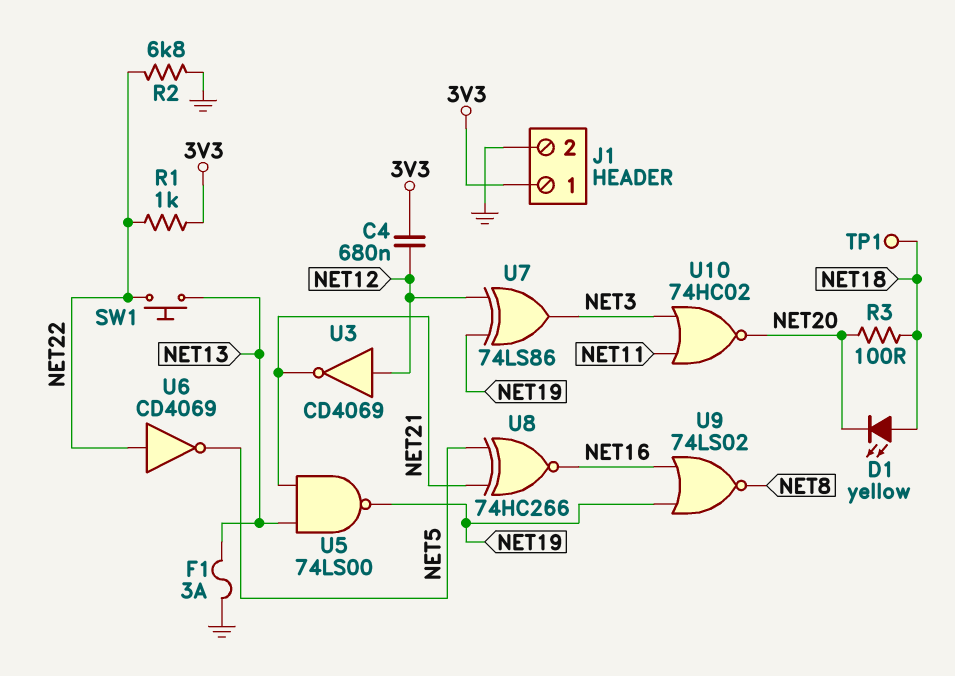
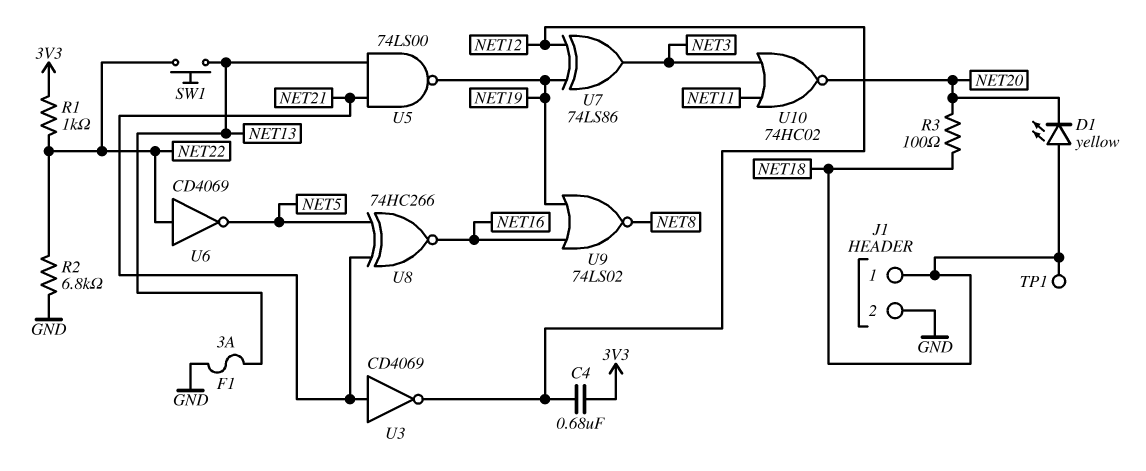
J1 pin 1: 3V3 -> NET18
U3: NOT CD4069 (in NET12, out NET21) -> NOT CD4069 (in NET21, out NET12)

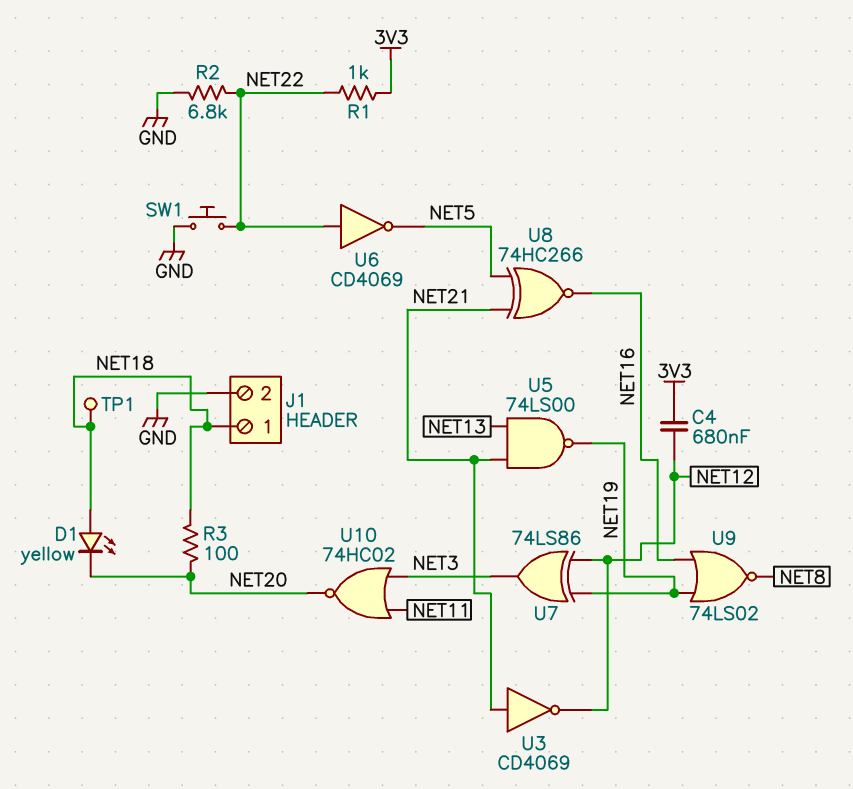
F1: 3A (GND, NET13) -> none
SW1: button (NET13, NET22) -> button (GND, NET22)

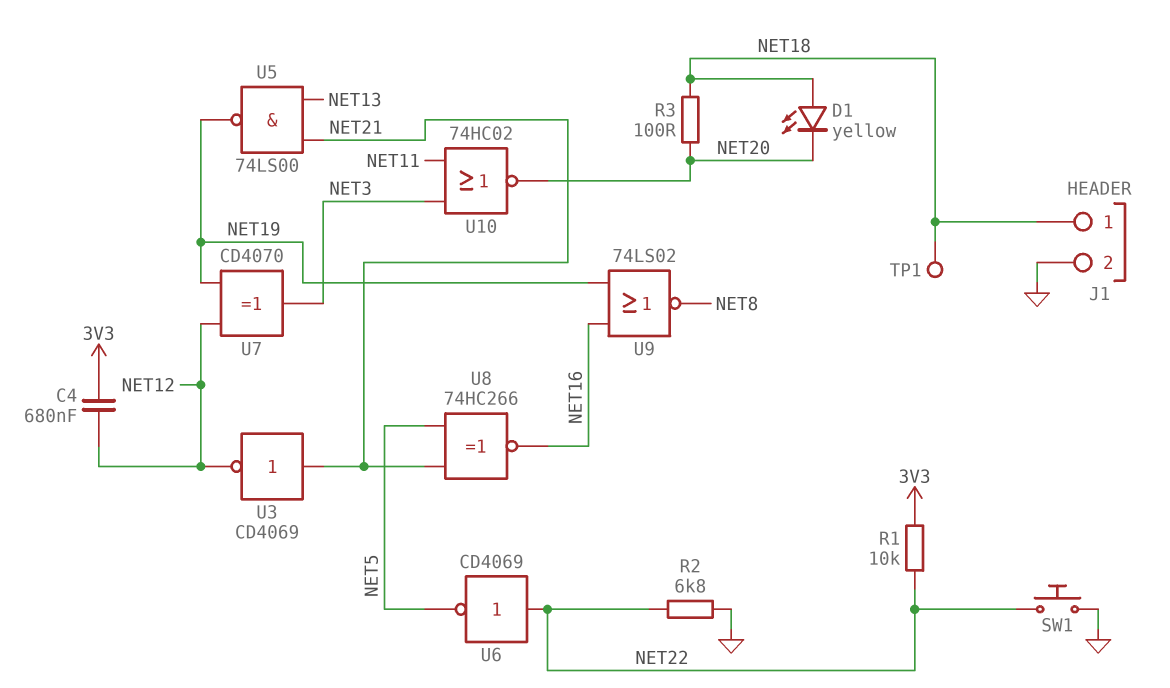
R1: 1k (3V3, NET22) -> 10k (3V3, NET22)
U7: XOR 74LS86 (in NET12, in NET19, out NET3) -> XOR CD4070 (in NET12, in NET19, out NET3)

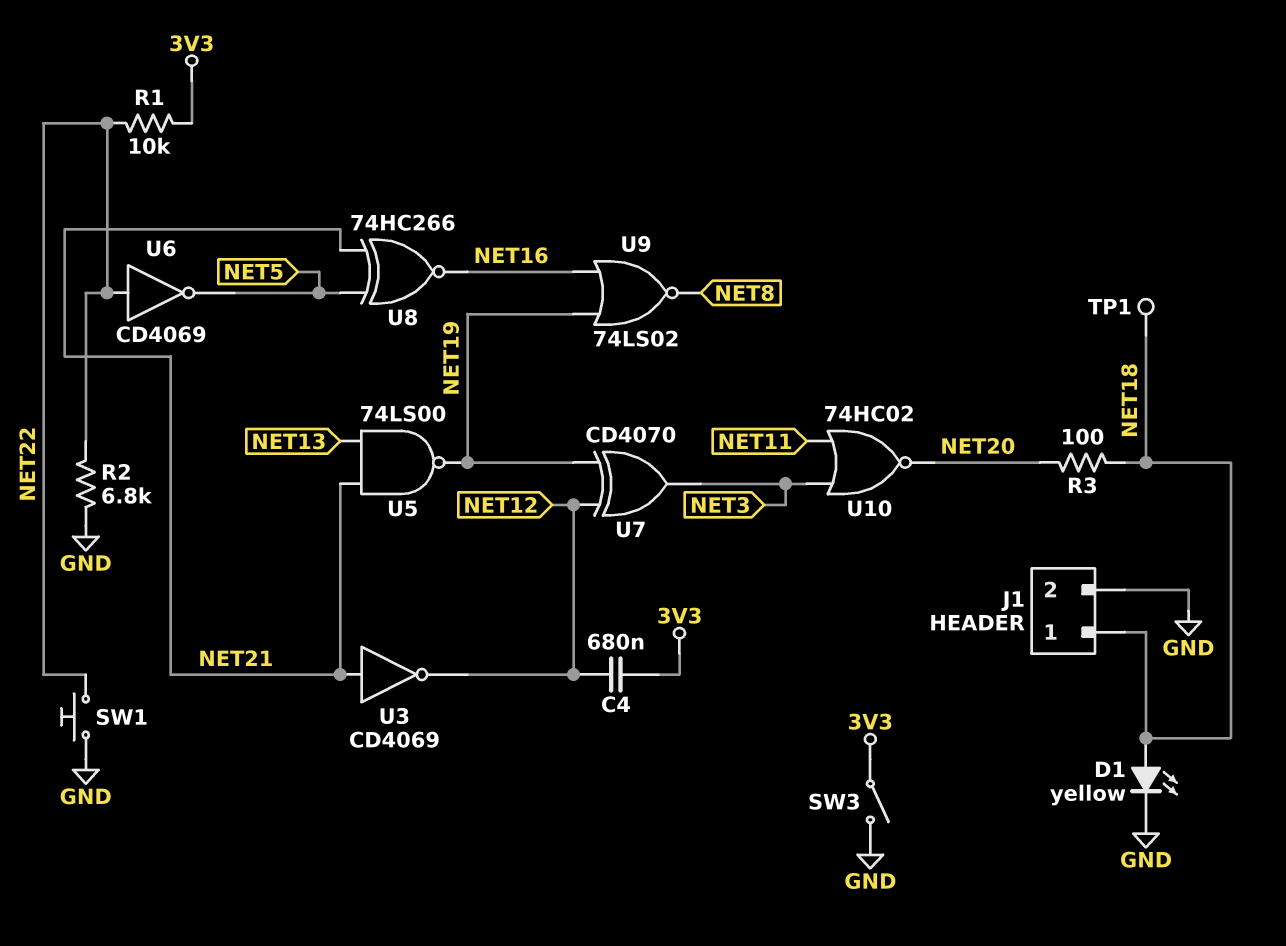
D1: LED yellow (A NET18, K NET20) -> LED yellow (A NET18, K GND)
SW3: none -> switch (3V3, GND)

